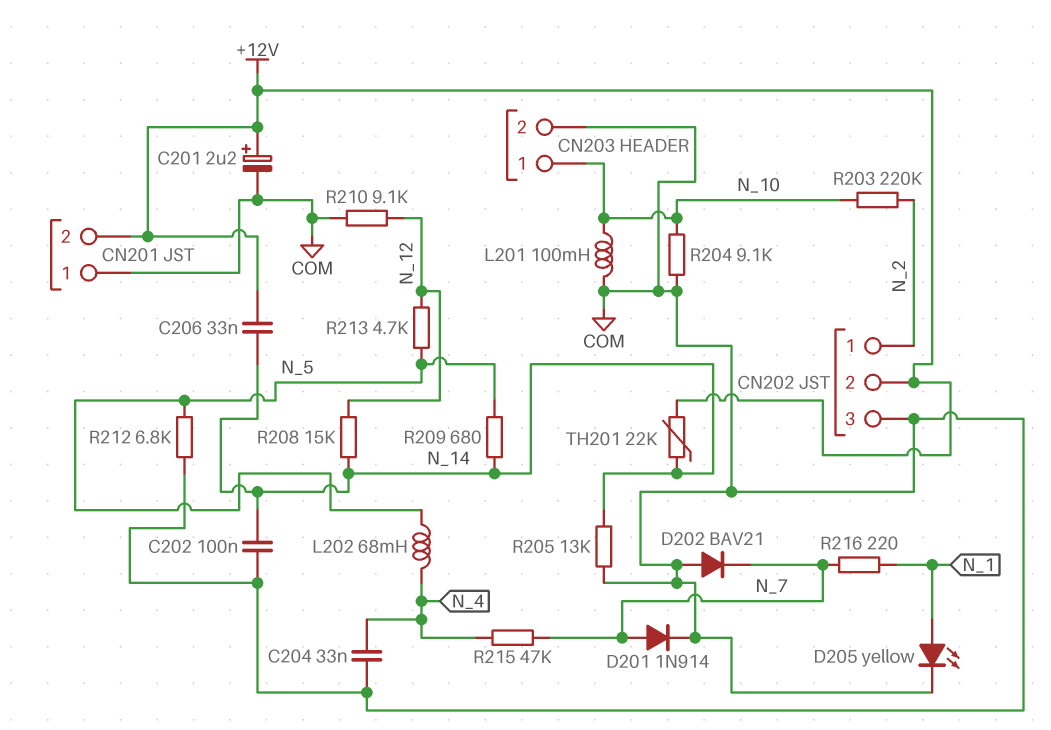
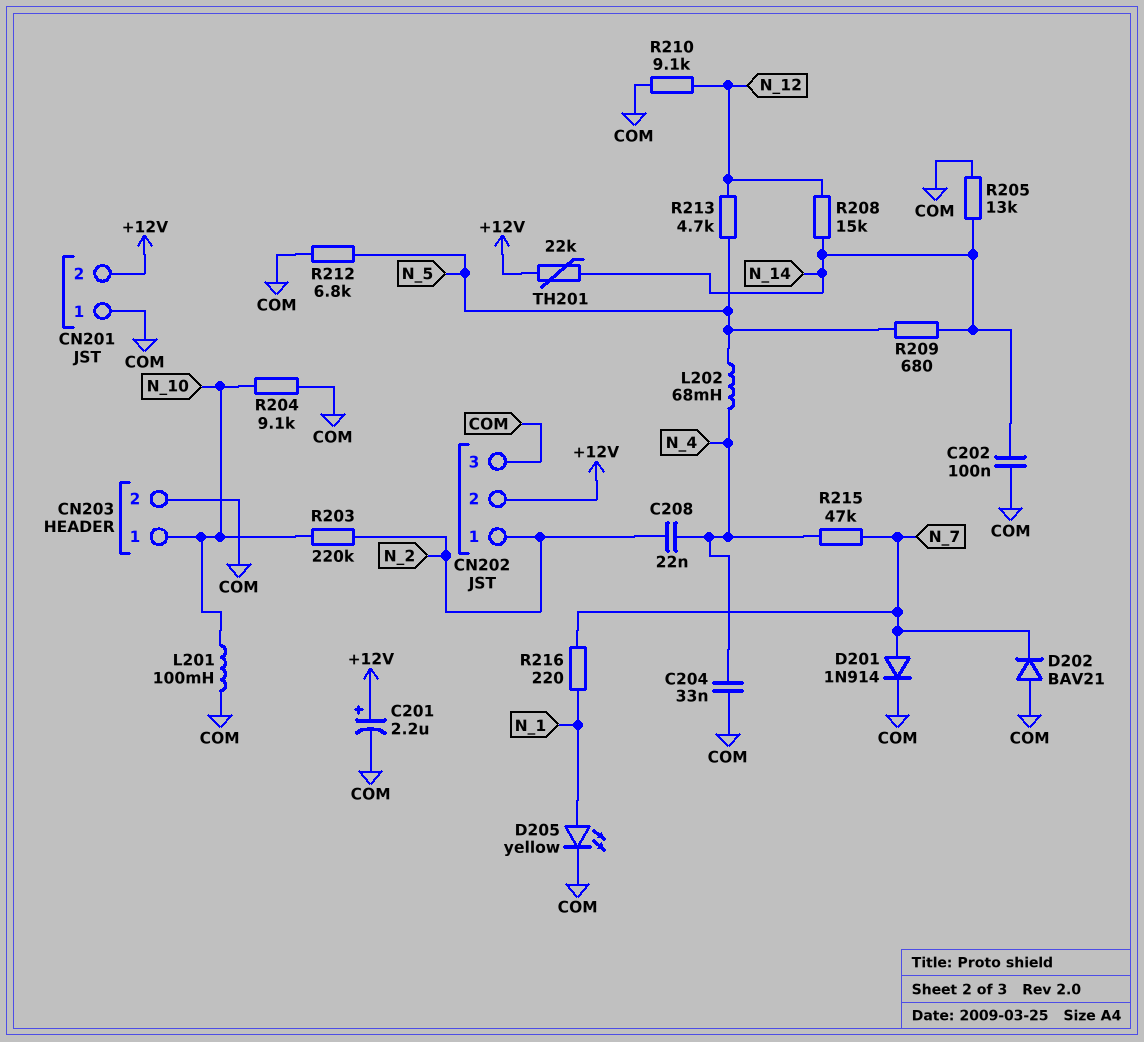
C206: 33nF (+12V, N_14) -> none
C208: none -> 22nF (N_2, N_4)

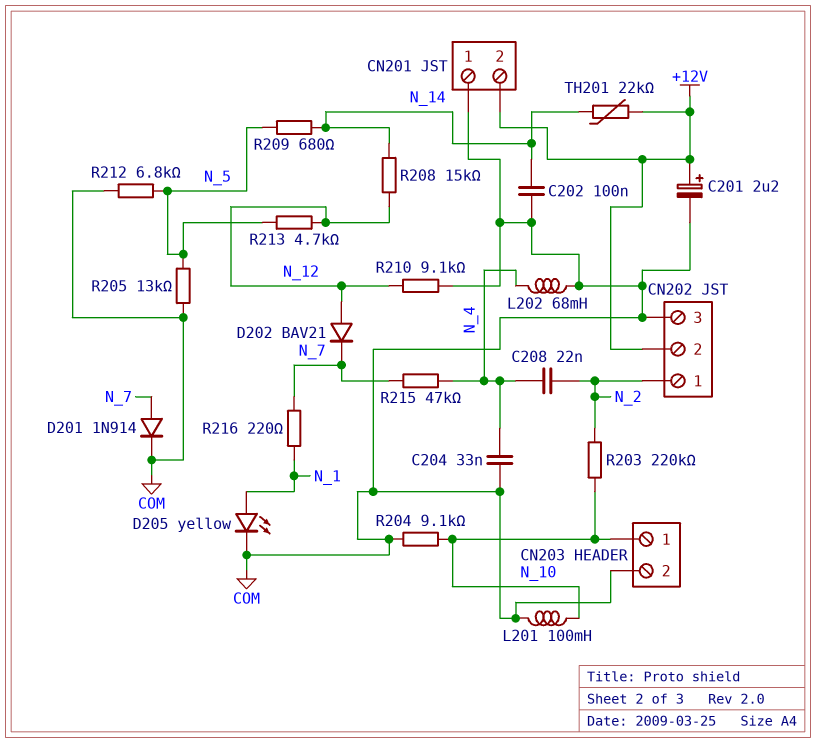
D202: diode BAV21 (A COM, K N_7) -> diode BAV21 (A N_12, K N_7)
L202: 68mH (N_4, N_5) -> 68mH (COM, N_4)
R205: 13k (COM, N_14) -> 13k (COM, N_5)

